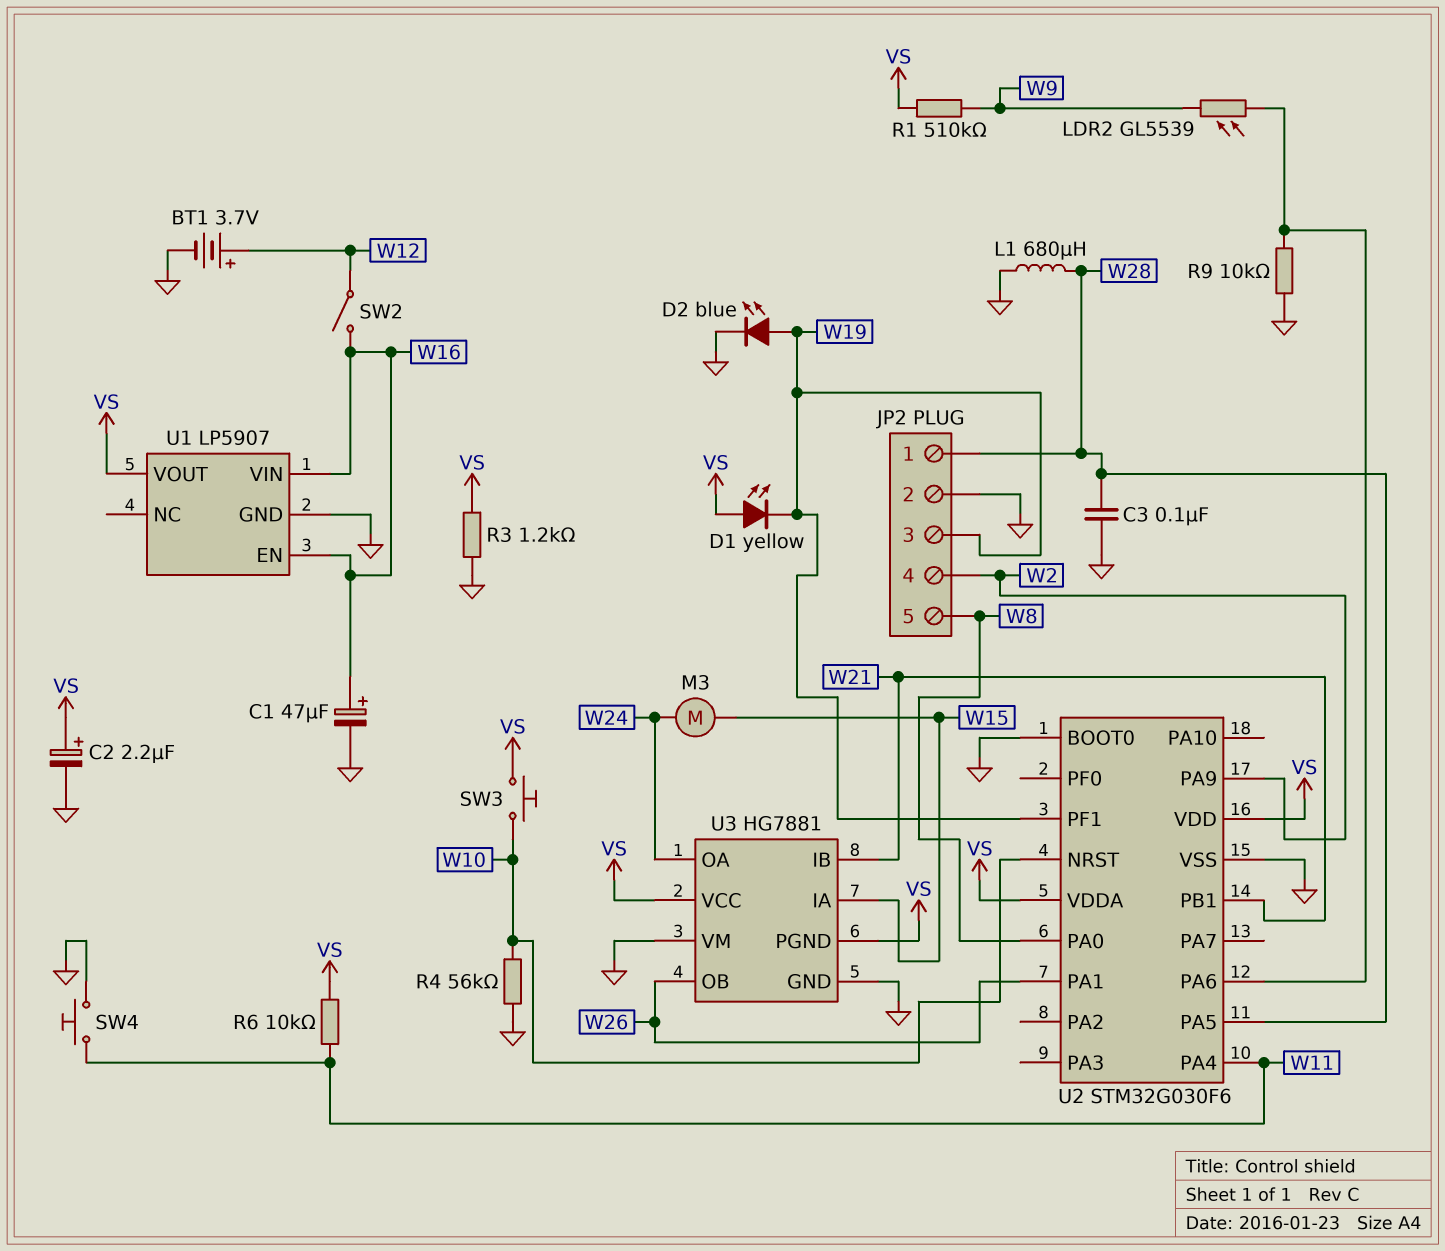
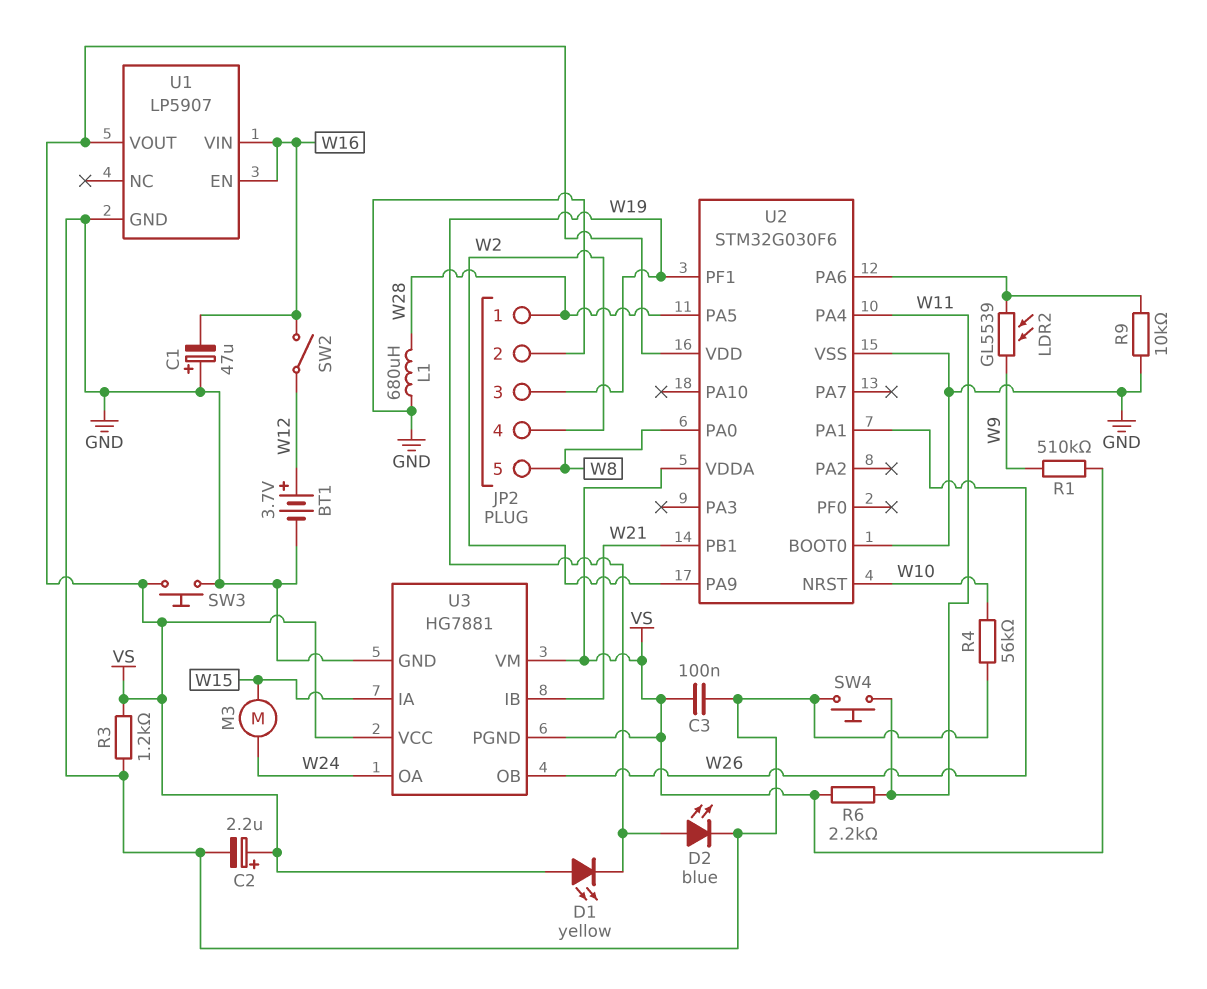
C1: 47uF (plus W16, minus GND) -> 47uF (plus GND, minus W16)
C3: 100nF (GND, W28) -> 100nF (GND, VS)
R6: 10k (VS, W11) -> 2.2k (VS, W11)
SW3: button (VS, W10) -> button (GND, VS)
U3 pin VM: GND -> VS

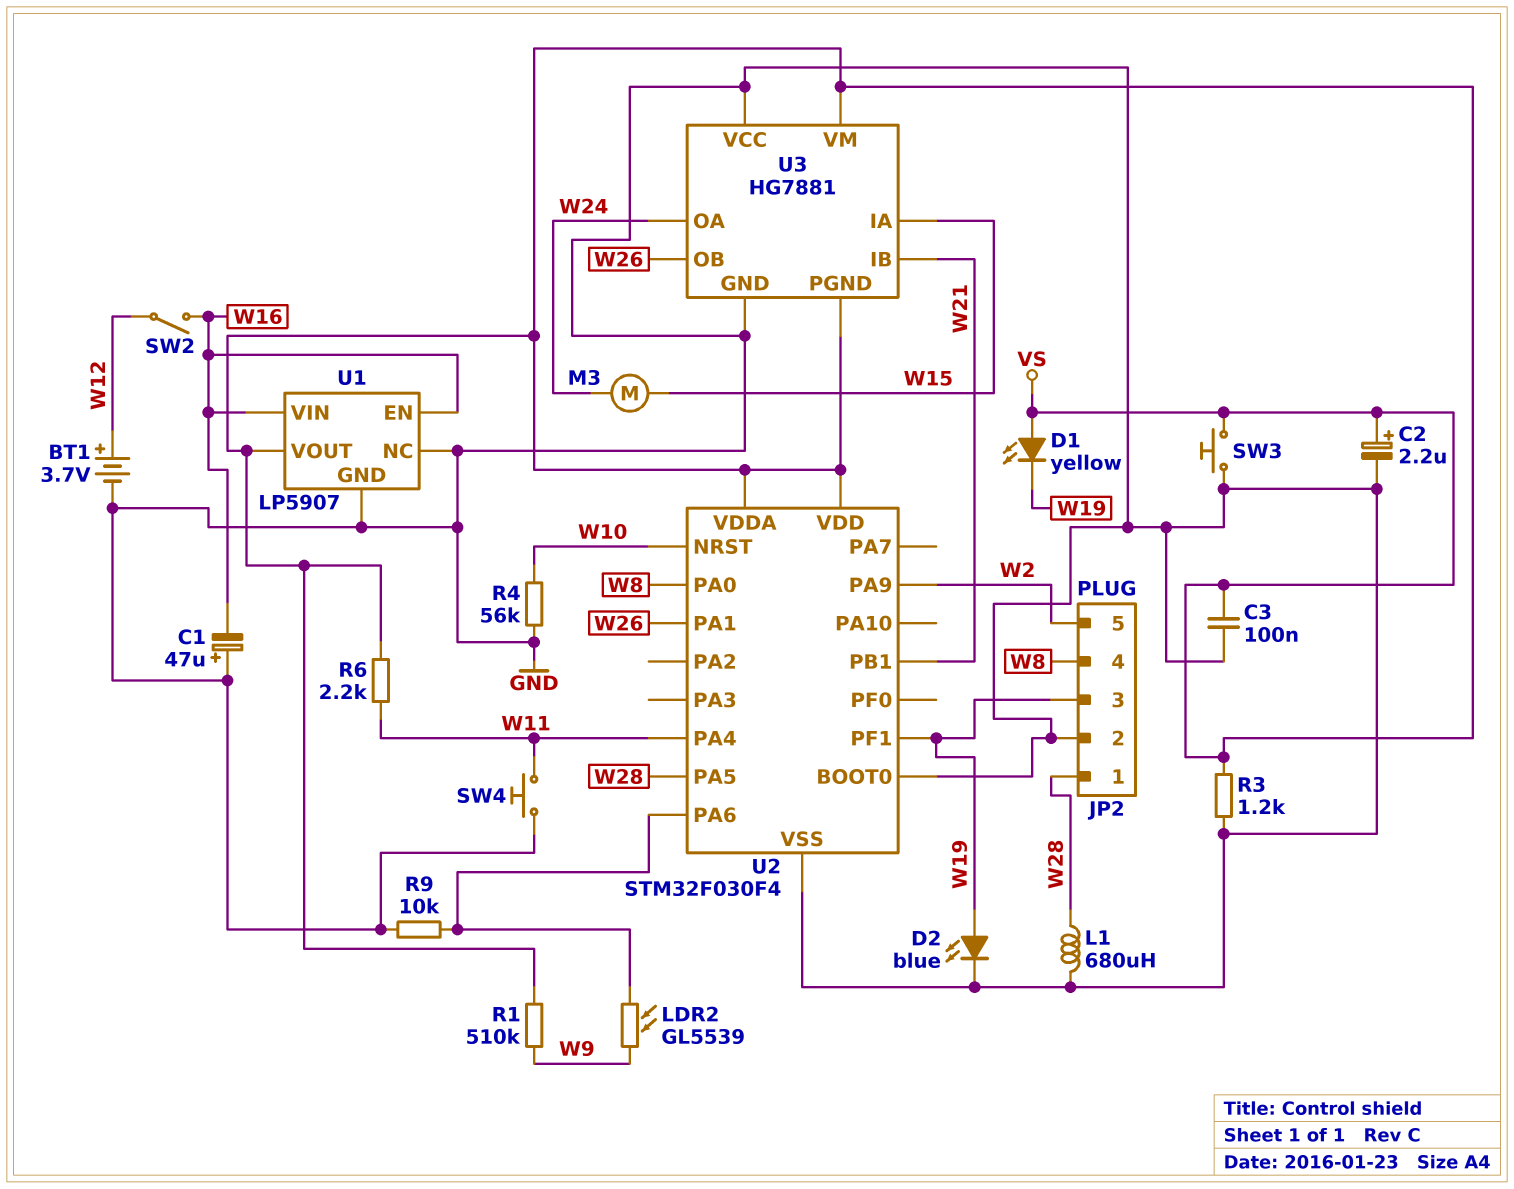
JP2 pin 4: W2 -> W8
JP2 pin 5: W8 -> W2
U1 pin NC: none -> GND
U2: STM32G030F6 -> STM32F030F4
U3 pin VCC: VS -> GND

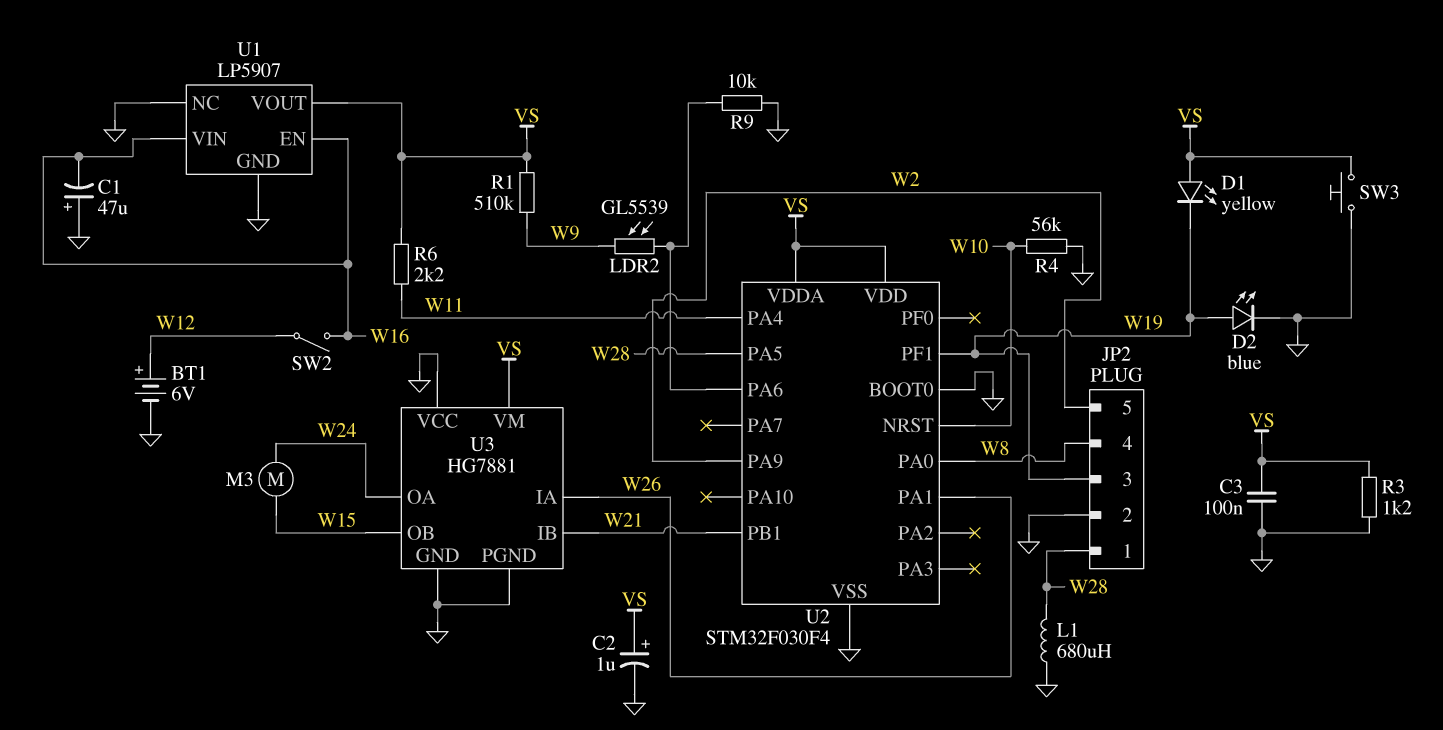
BT1: 3.7V (plus W12, minus GND) -> 6V (plus W12, minus GND)
C2: 2.2uF (plus VS, minus GND) -> 1uF (plus VS, minus GND)
SW4: button (GND, W11) -> none
U3 pin IA: W15 -> W26
U3 pin OB: W26 -> W15
U3 pin PGND: VS -> GND

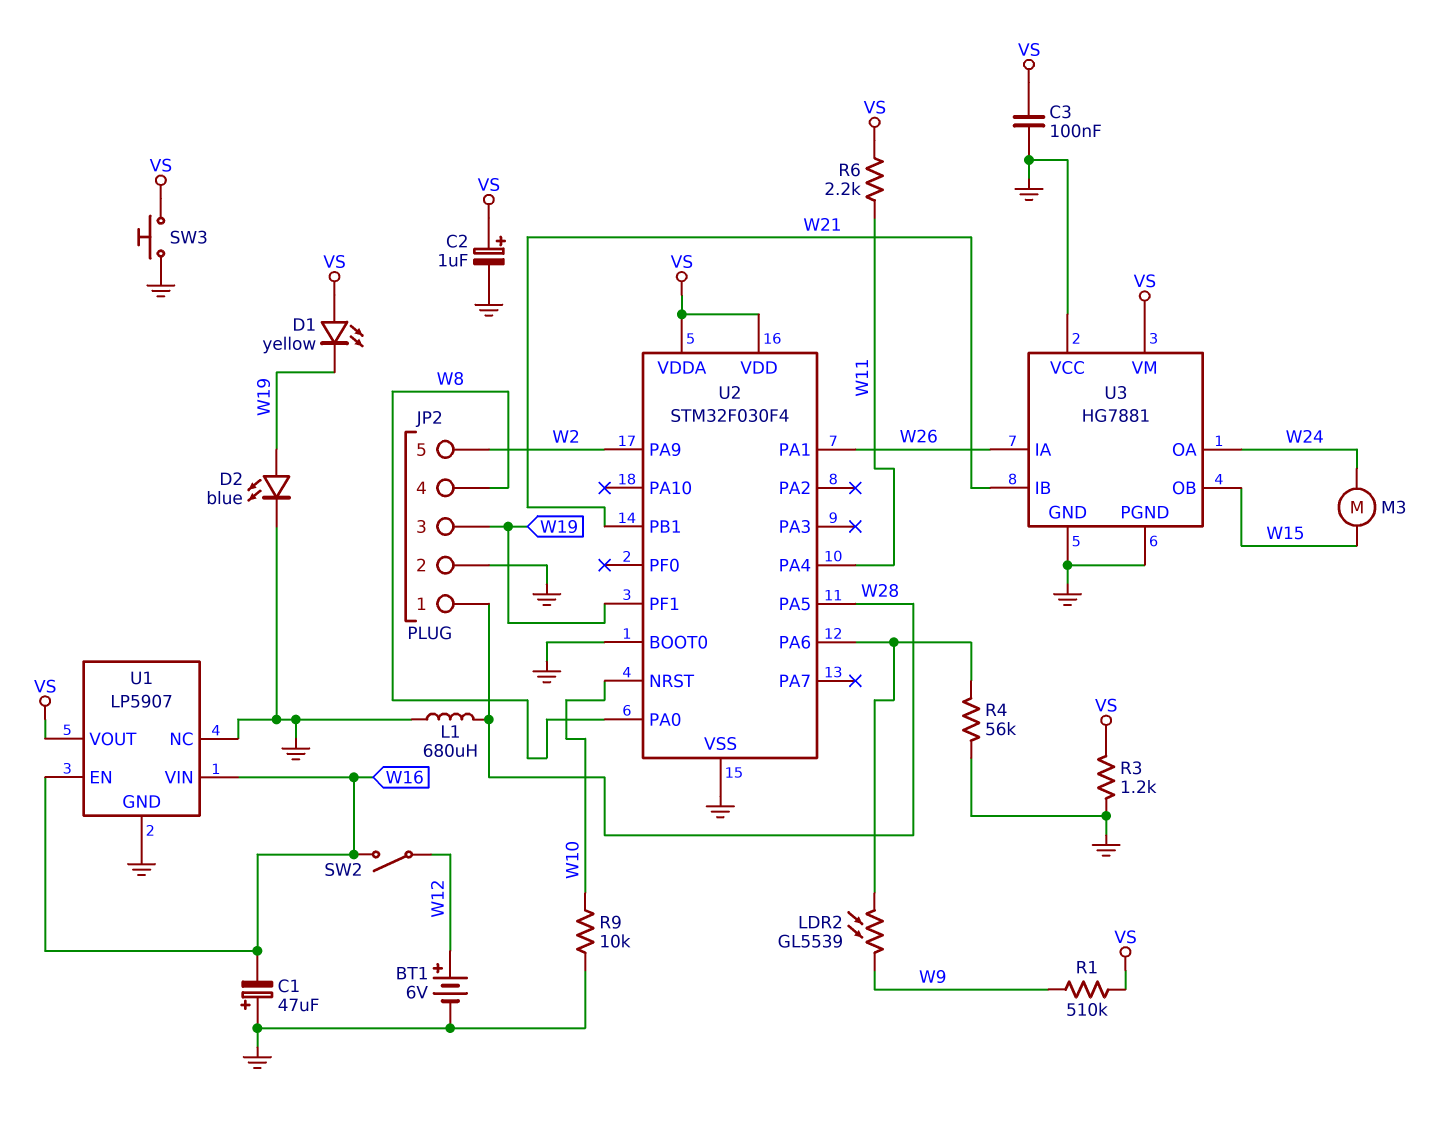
R4: 56k (GND, W10) -> 56k (GND, U2/PA6)
R9: 10k (GND, U2/PA6) -> 10k (GND, W10)

